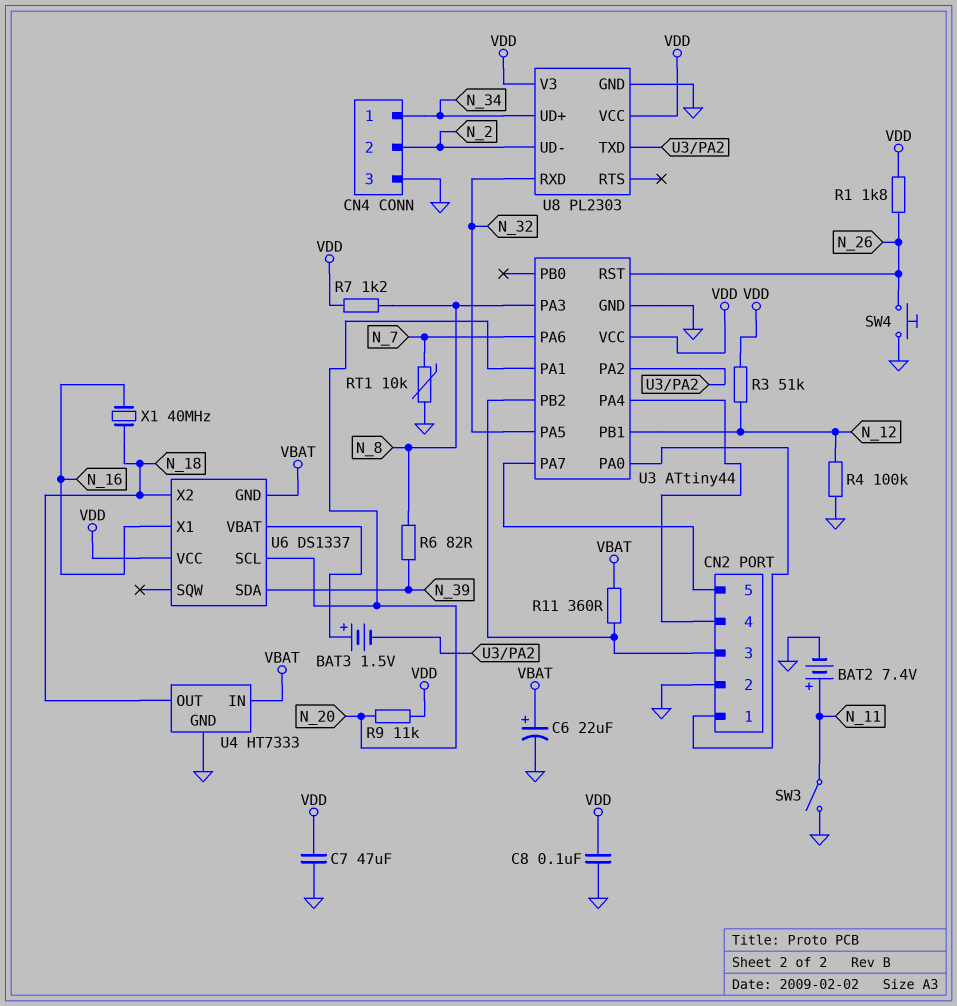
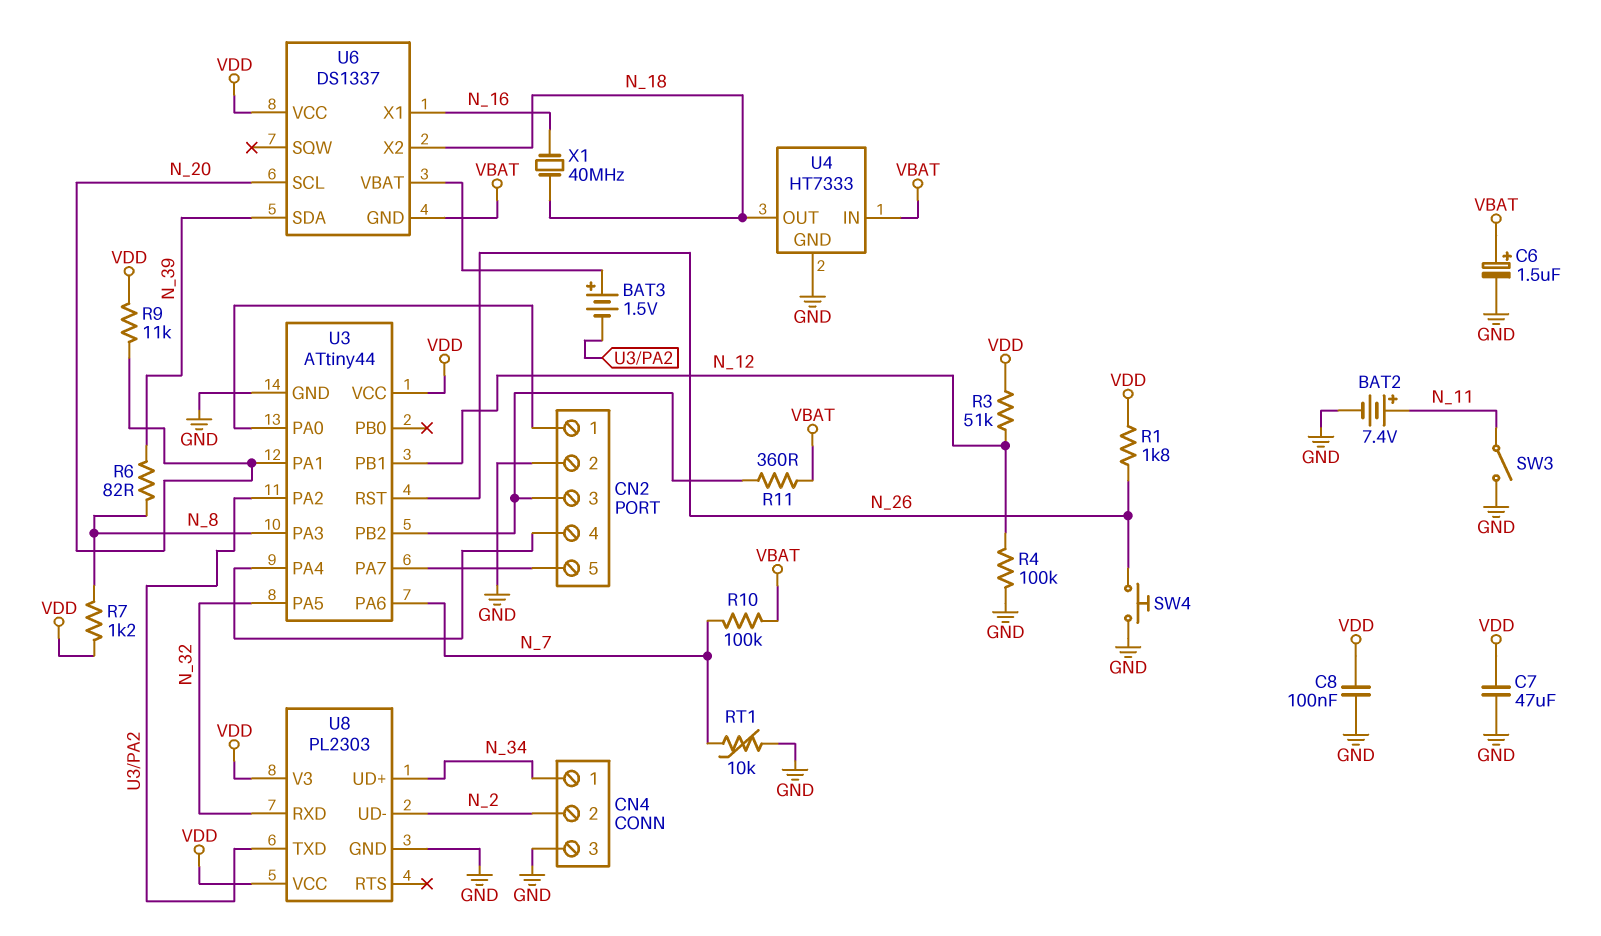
C6: 22uF (plus VBAT, minus GND) -> 1.5uF (plus VBAT, minus GND)
R10: none -> 100k (N_7, VBAT)

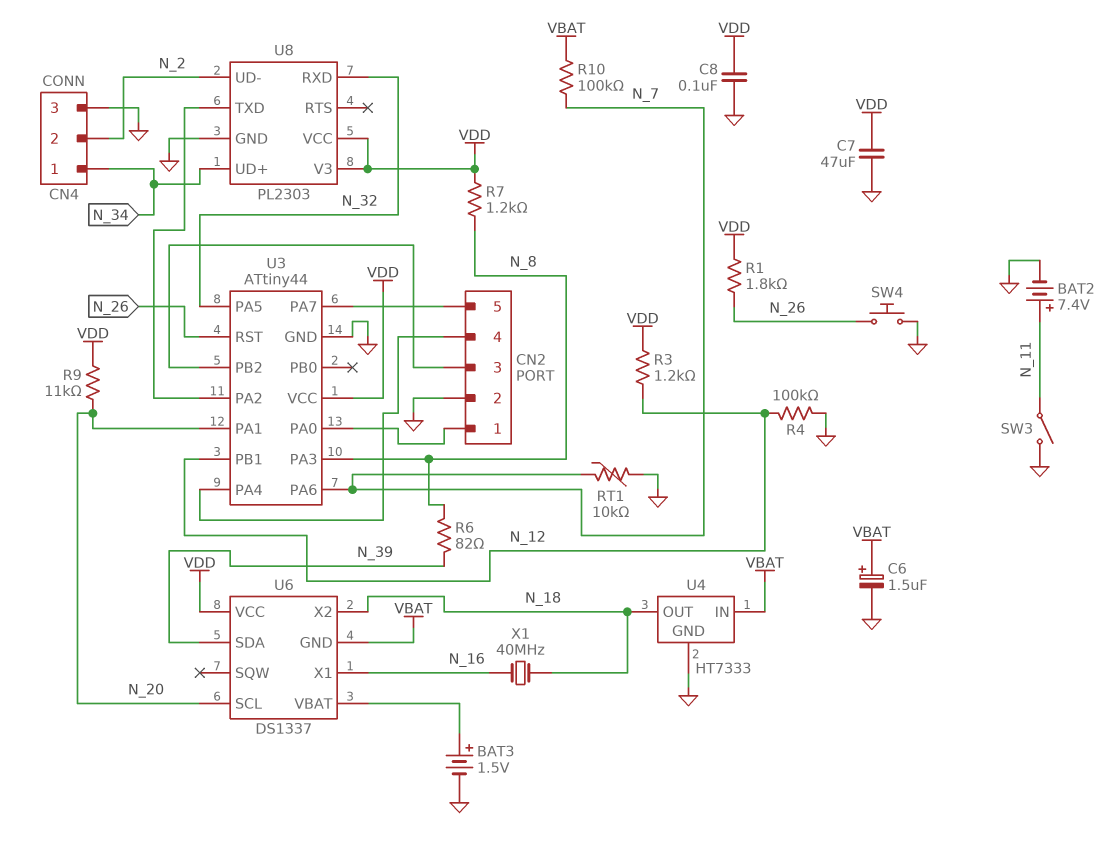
BAT3: 1.5V (plus U6/VBAT, minus U3/PA2) -> 1.5V (plus U6/VBAT, minus GND)
R3: 51k (N_12, VDD) -> 1.2k (N_12, VDD)
R11: 360 (CN2/3, VBAT) -> none

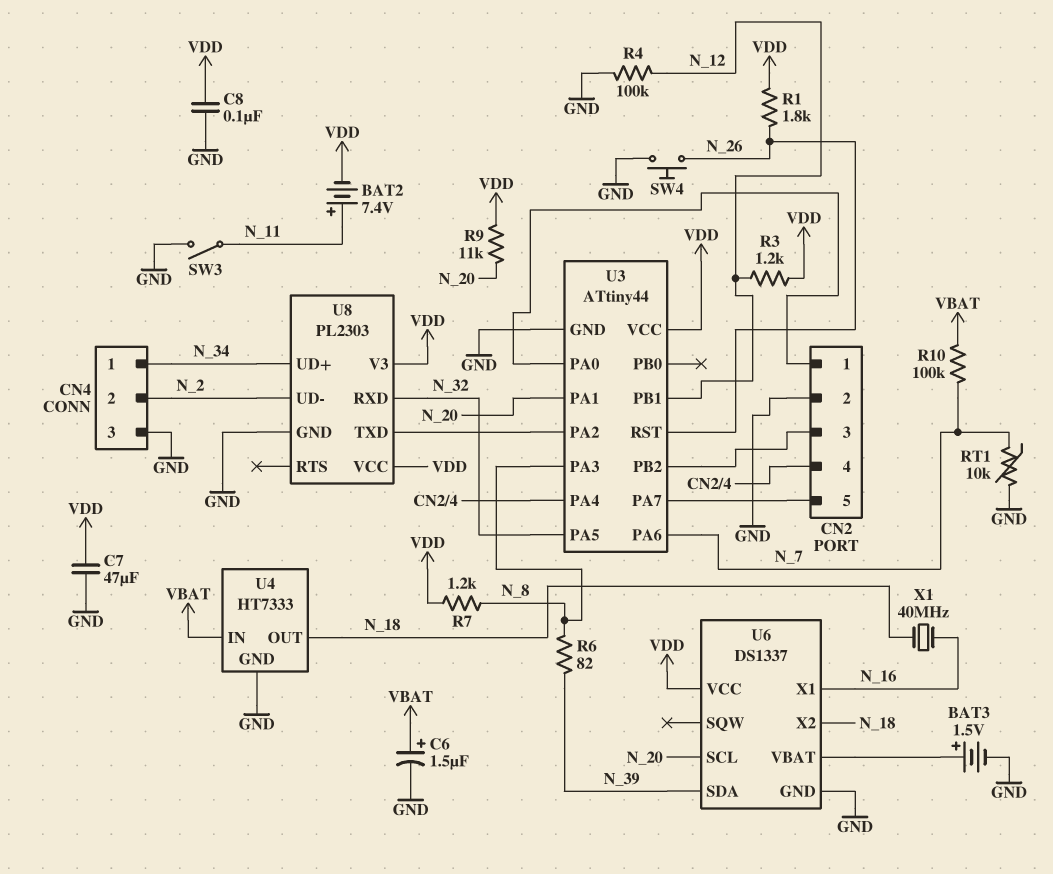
BAT2: 7.4V (plus N_11, minus GND) -> 7.4V (plus N_11, minus VDD)
U6 pin GND: VBAT -> GND

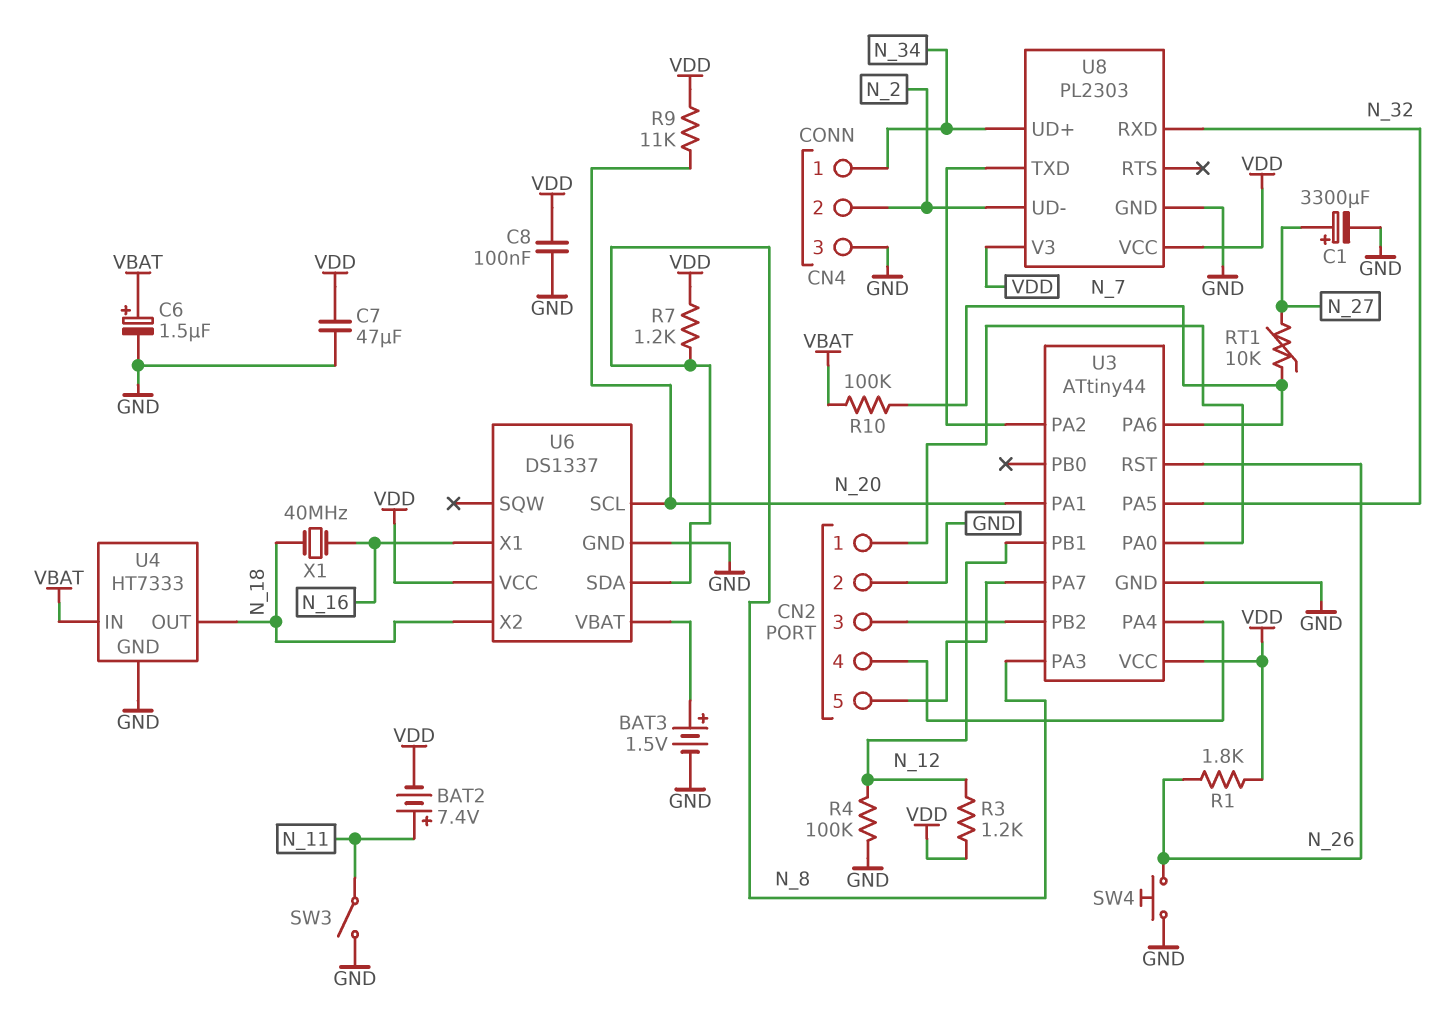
C1: none -> 3300uF (plus N_27, minus GND)
R6: 82 (N_8, N_39) -> none
RT1: 10k (GND, N_7) -> 10k (N_7, N_27)
U6 pin SDA: N_39 -> N_8

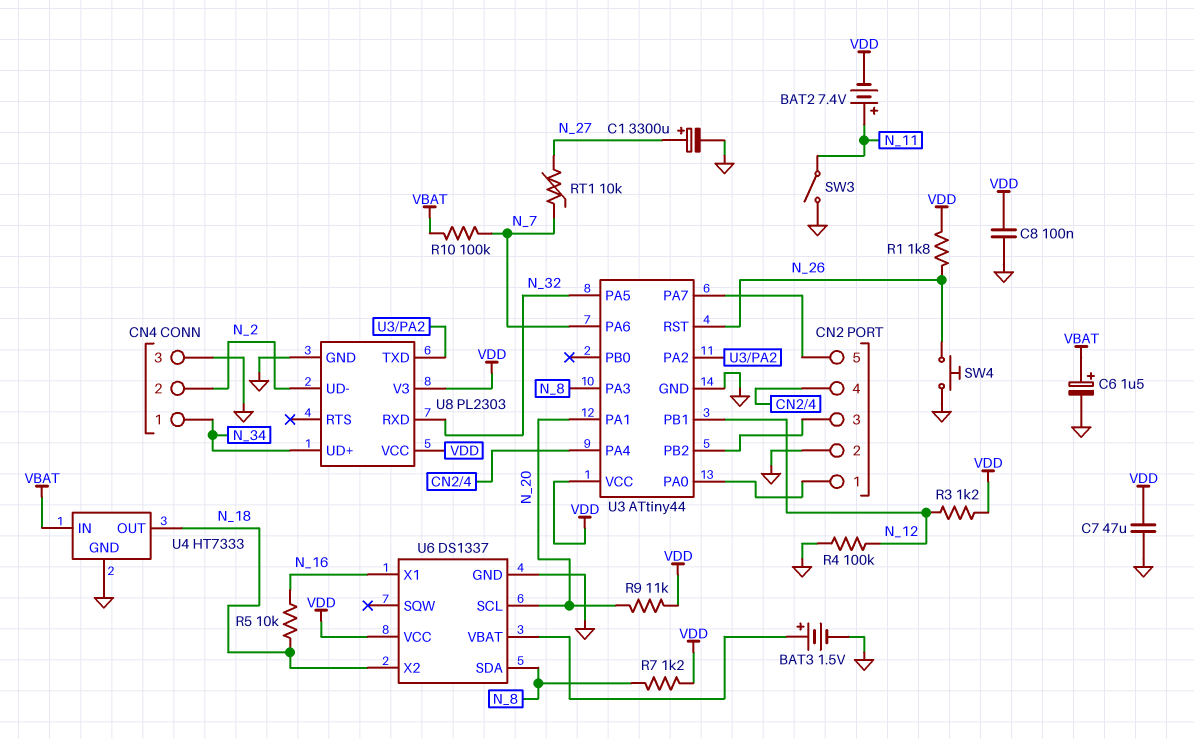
R5: none -> 10k (N_16, N_18)
X1: 40MHz (N_16, N_18) -> none

